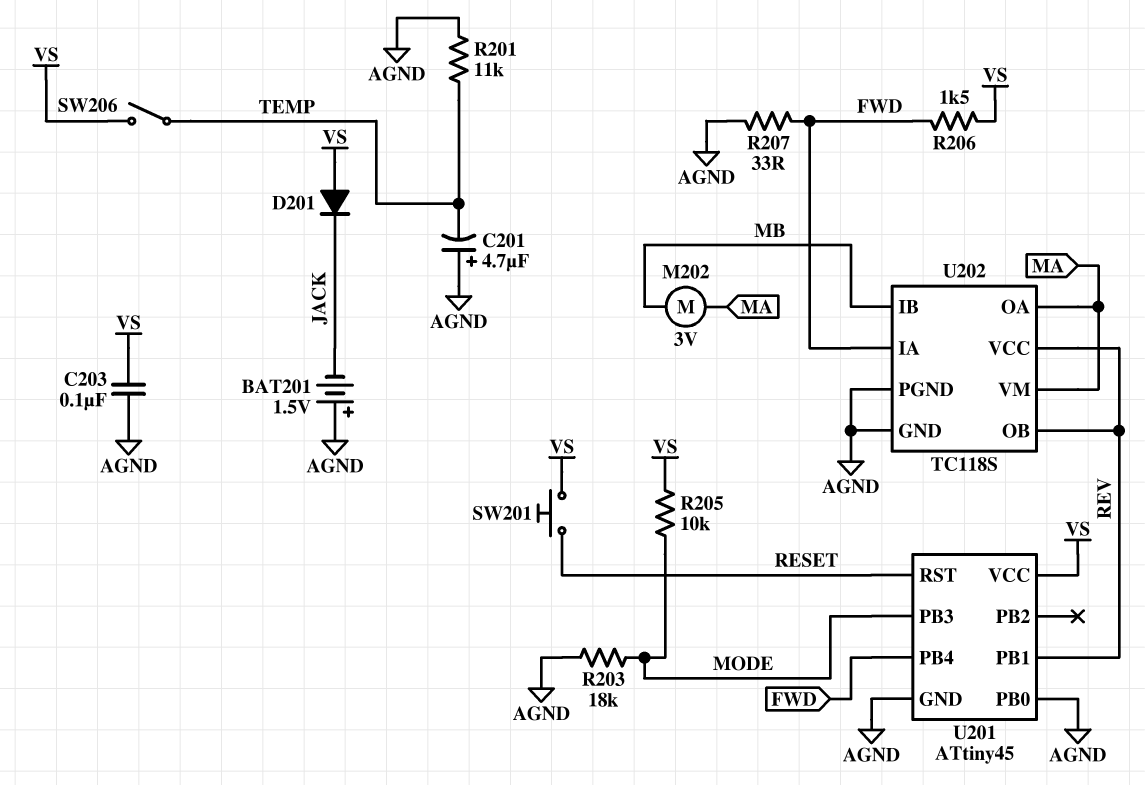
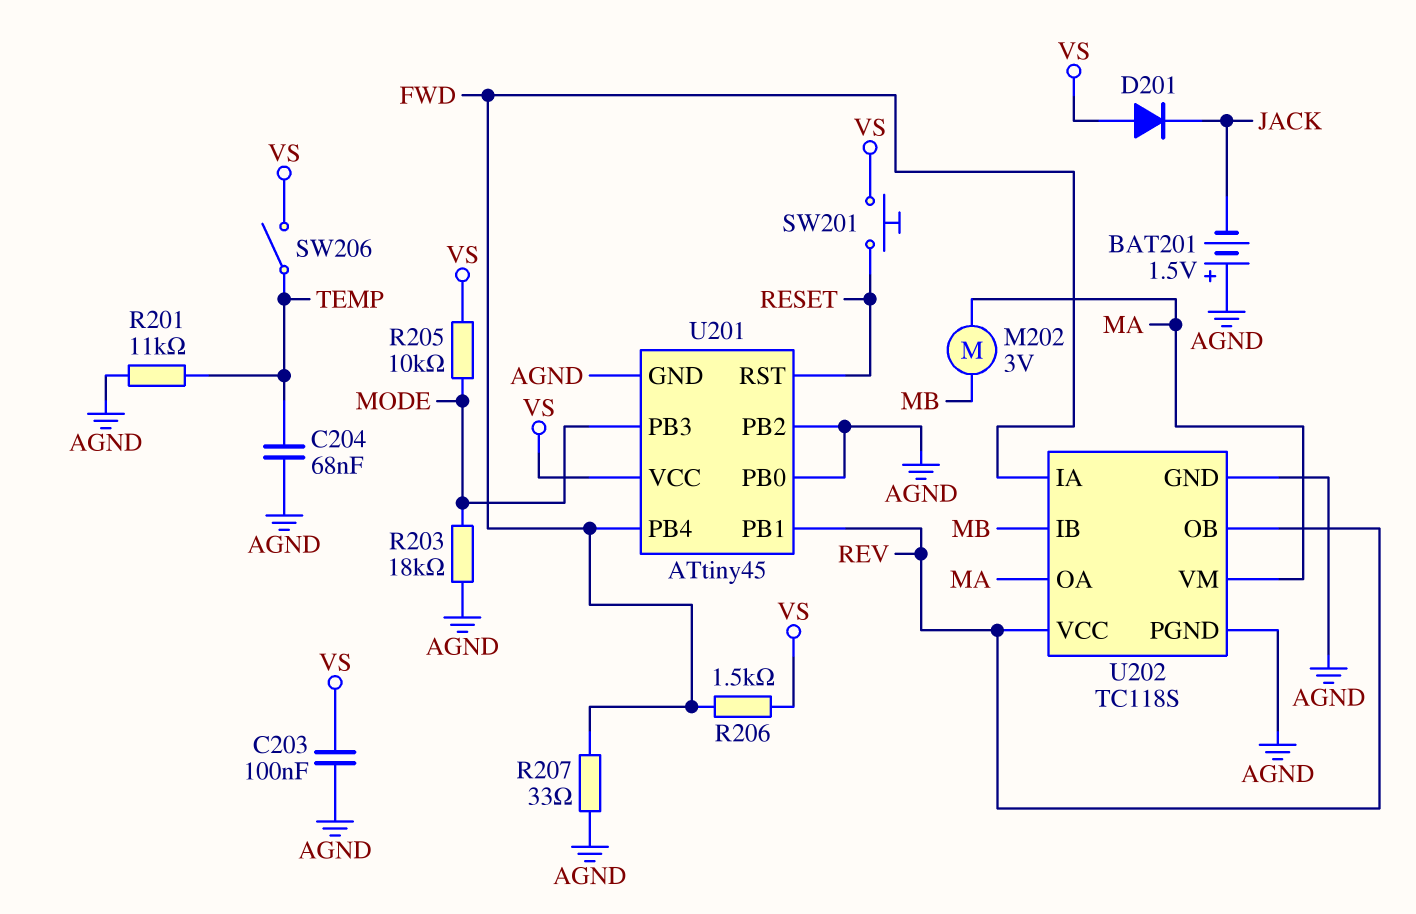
C201: 4.7uF (plus AGND, minus TEMP) -> none
C204: none -> 68nF (AGND, TEMP)
U201 pin PB2: none -> AGND

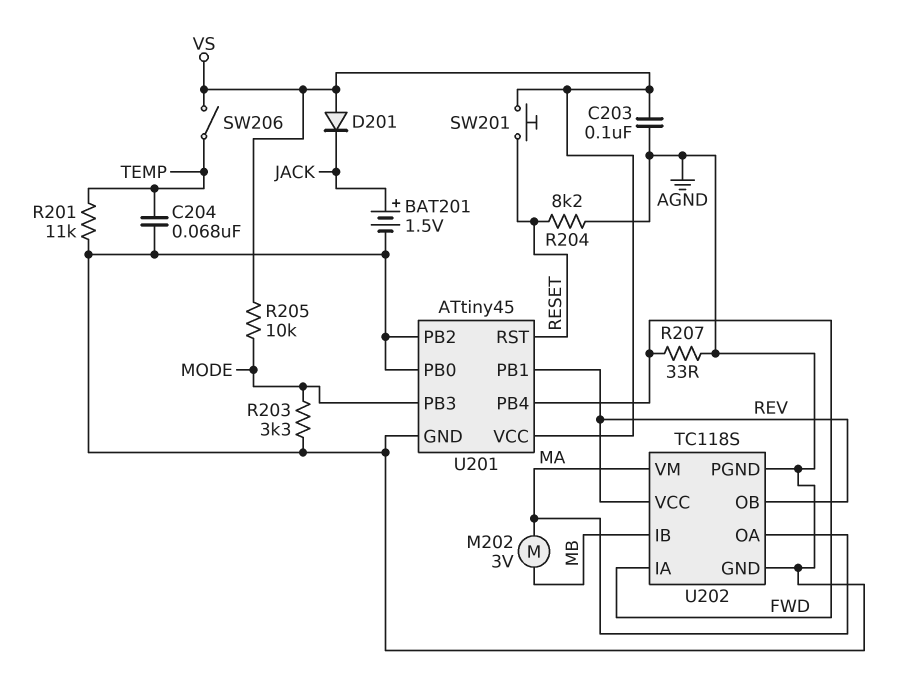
BAT201: 1.5V (plus AGND, minus JACK) -> 1.5V (plus JACK, minus AGND)
R203: 18k (AGND, MODE) -> 3.3k (AGND, MODE)
R204: none -> 8.2k (AGND, RESET)
R206: 1.5k (FWD, VS) -> none

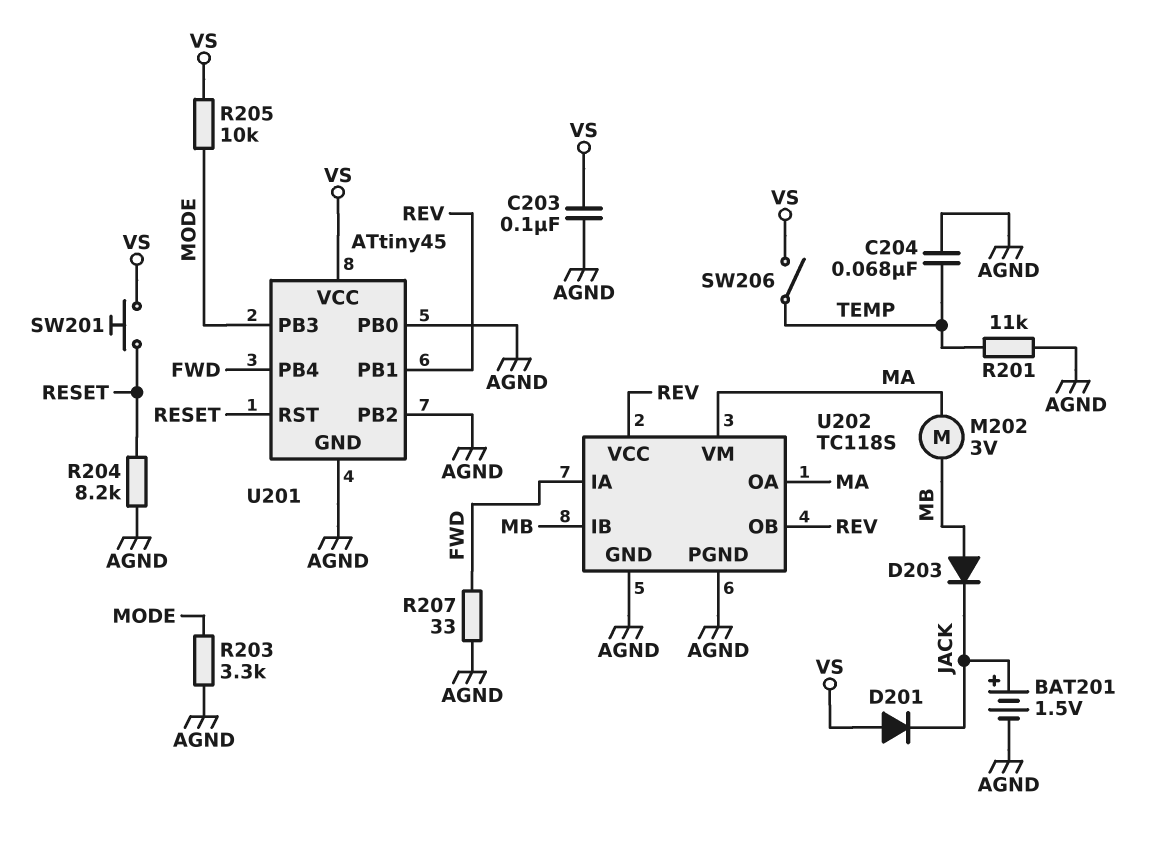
D203: none -> diode (A MB, K JACK)

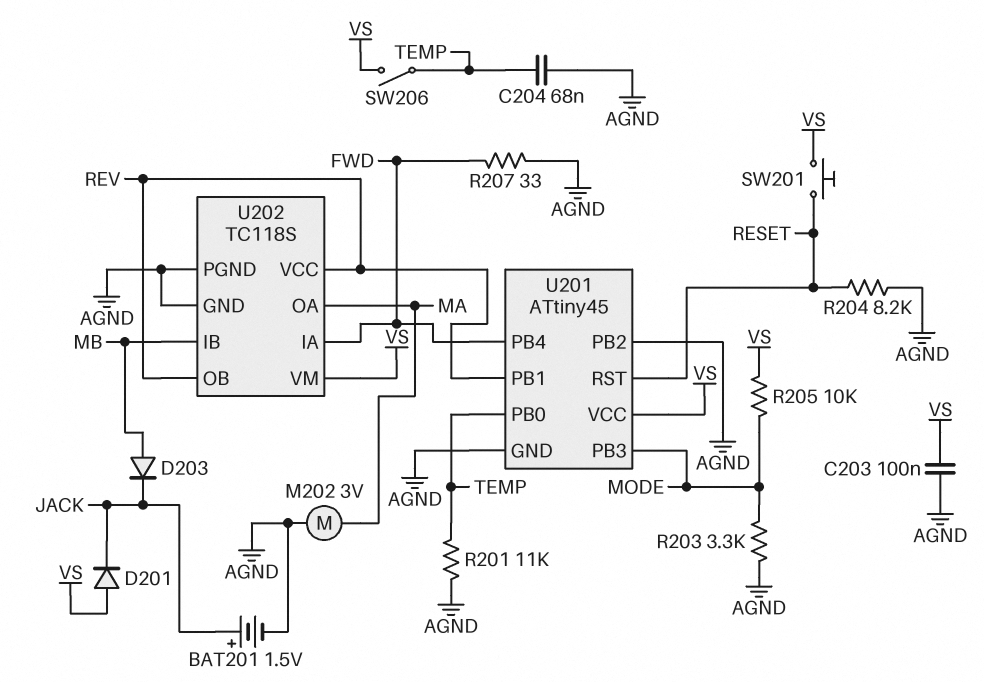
M202: motor 3V (MA, MB) -> motor 3V (AGND, MA)
U201 pin PB0: AGND -> TEMP
U202 pin VM: MA -> VS

